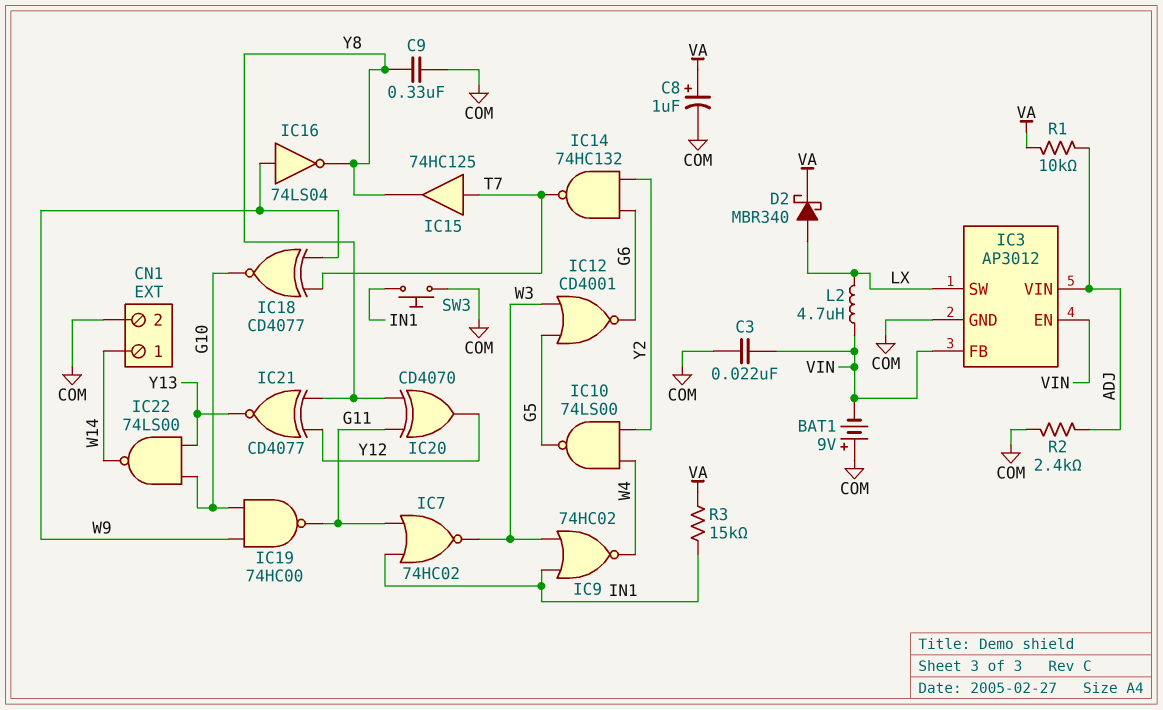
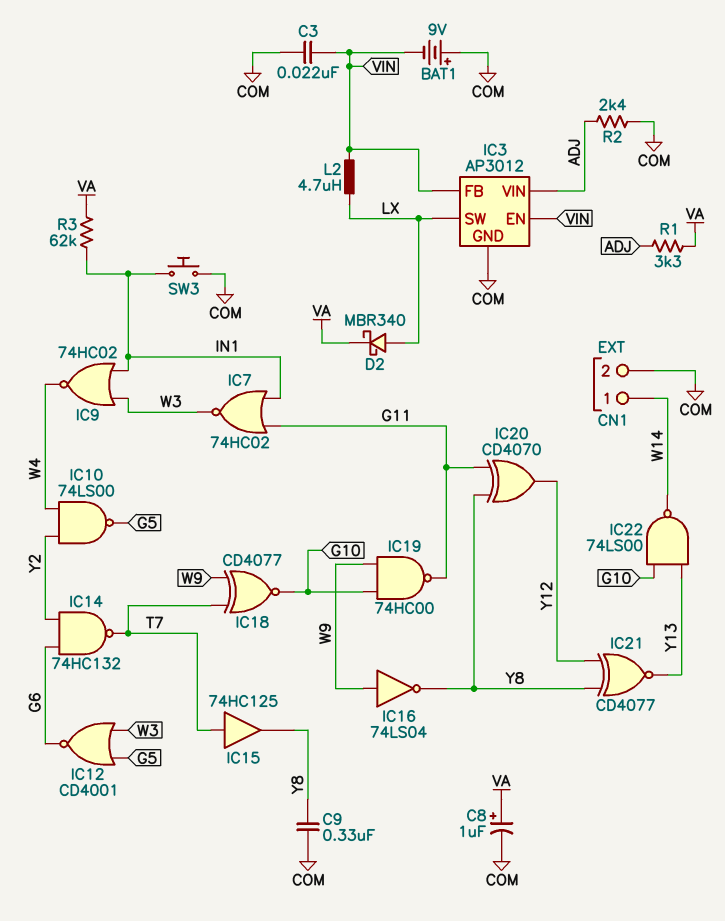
R1: 10k (ADJ, VA) -> 3.3k (ADJ, VA)
R3: 15k (IN1, VA) -> 62k (IN1, VA)

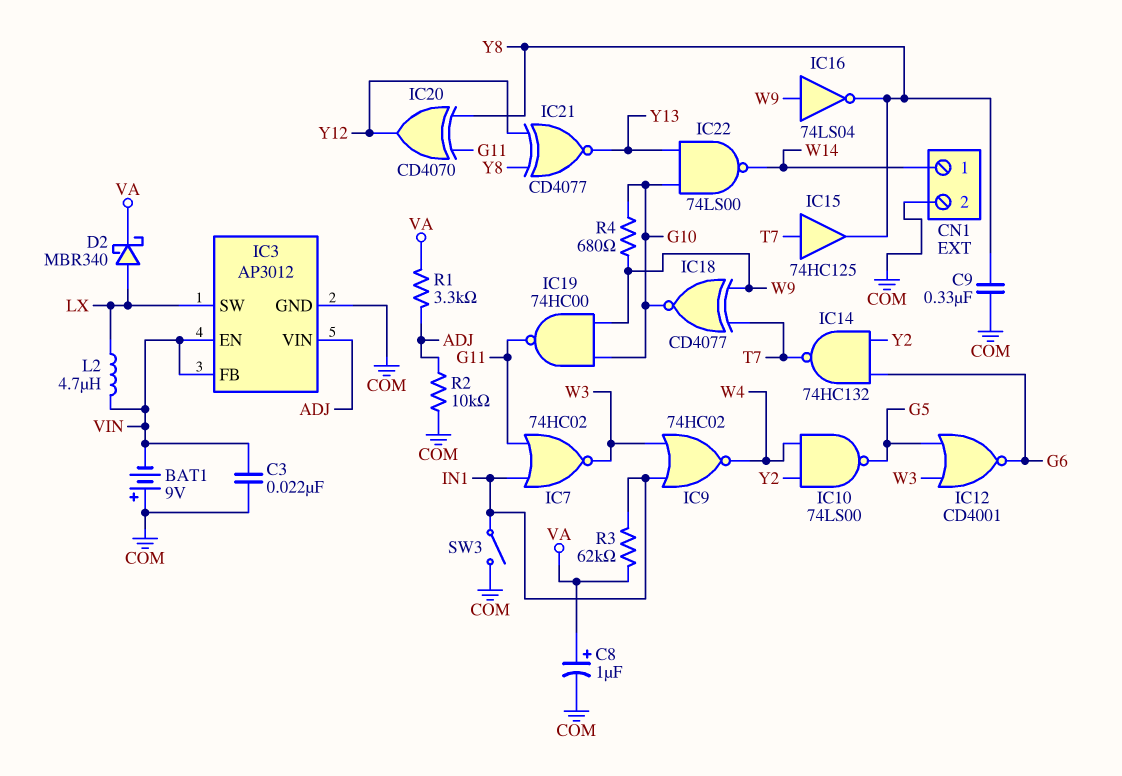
R2: 2.4k (ADJ, COM) -> 10k (ADJ, COM)
R4: none -> 680 (G10, W9)
SW3: button (COM, IN1) -> switch (COM, IN1)

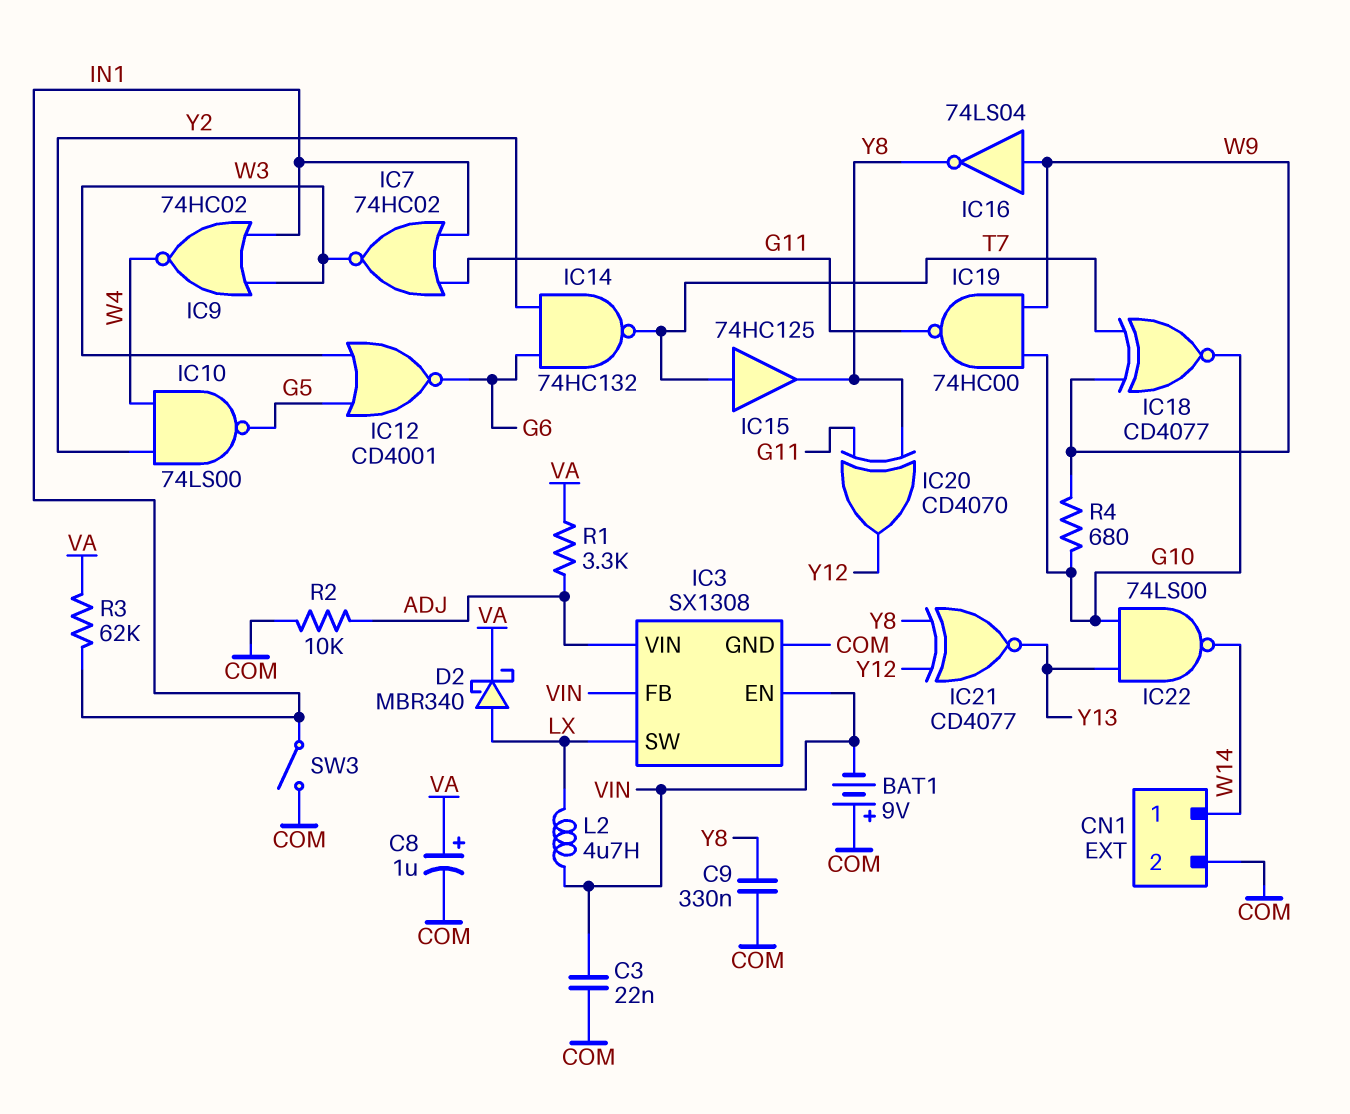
IC3: AP3012 -> SX1308

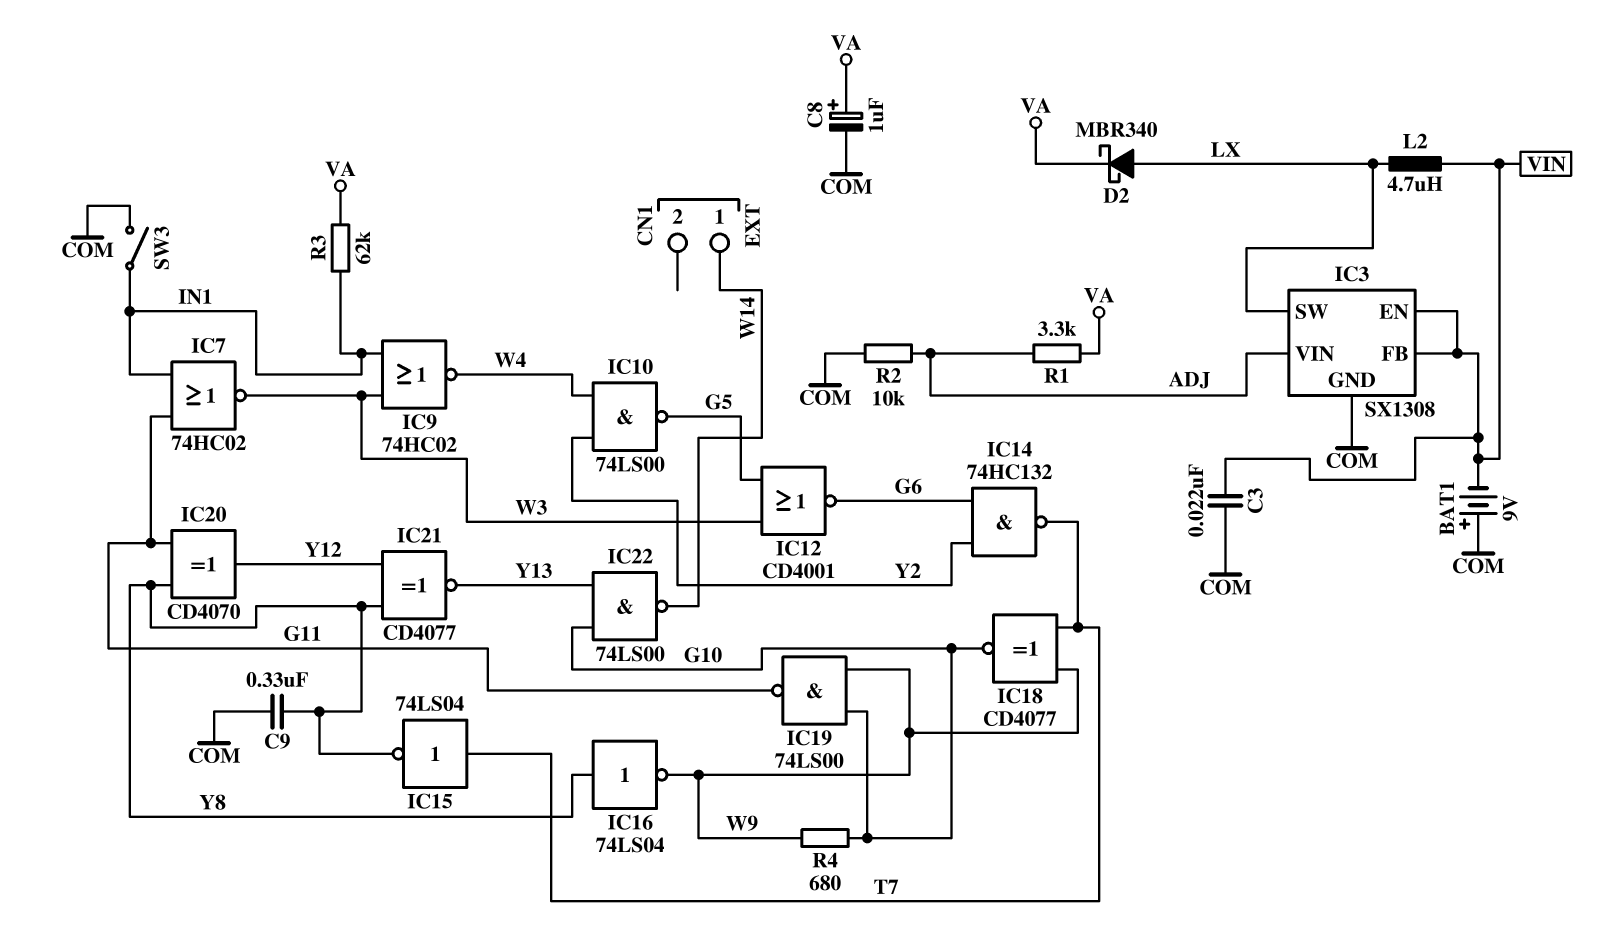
CN1 pin 2: COM -> none
IC15: buffer 74HC125 (in T7, out Y8) -> NOT 74LS04 (in T7, out Y8)
IC16: NOT 74LS04 (in W9, out Y8) -> NOT 74LS04 (in Y8, out W9)
IC19: NAND 74HC00 (in G10, in W9, out G11) -> NAND 74LS00 (in G10, in W9, out G11)

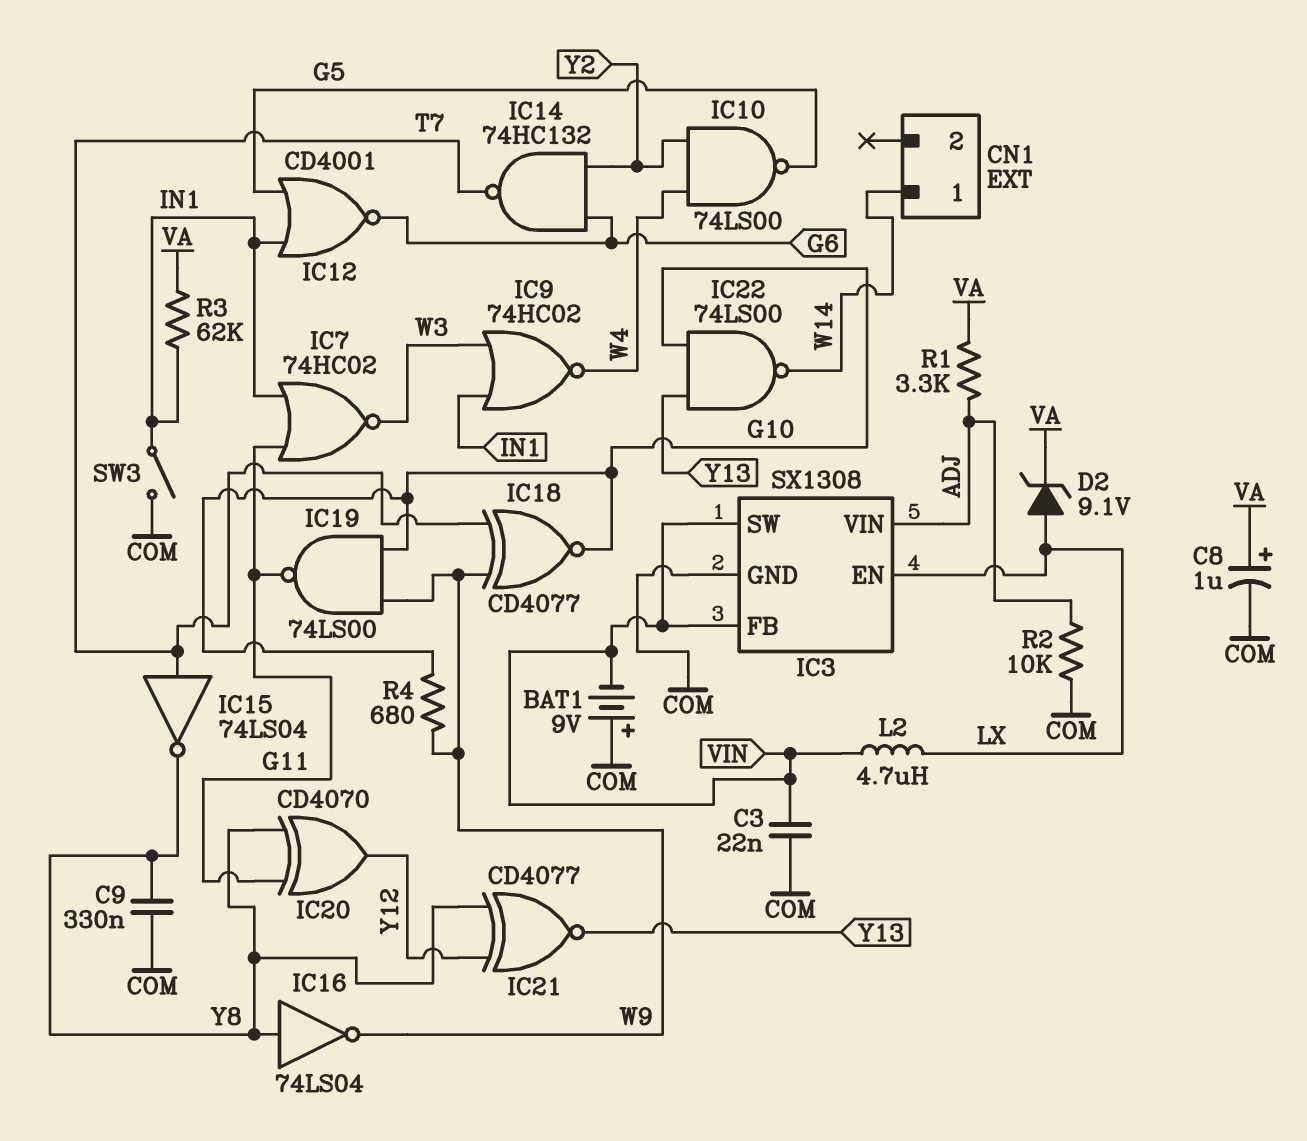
D2: schottky MBR340 (A LX, K VA) -> zener 9.1V (A LX, K VA)
IC3 pin EN: VIN -> LX
IC3 pin SW: LX -> VIN
IC12: NOR CD4001 (in G5, in W3, out G6) -> NOR CD4001 (in G5, in IN1, out G6)

